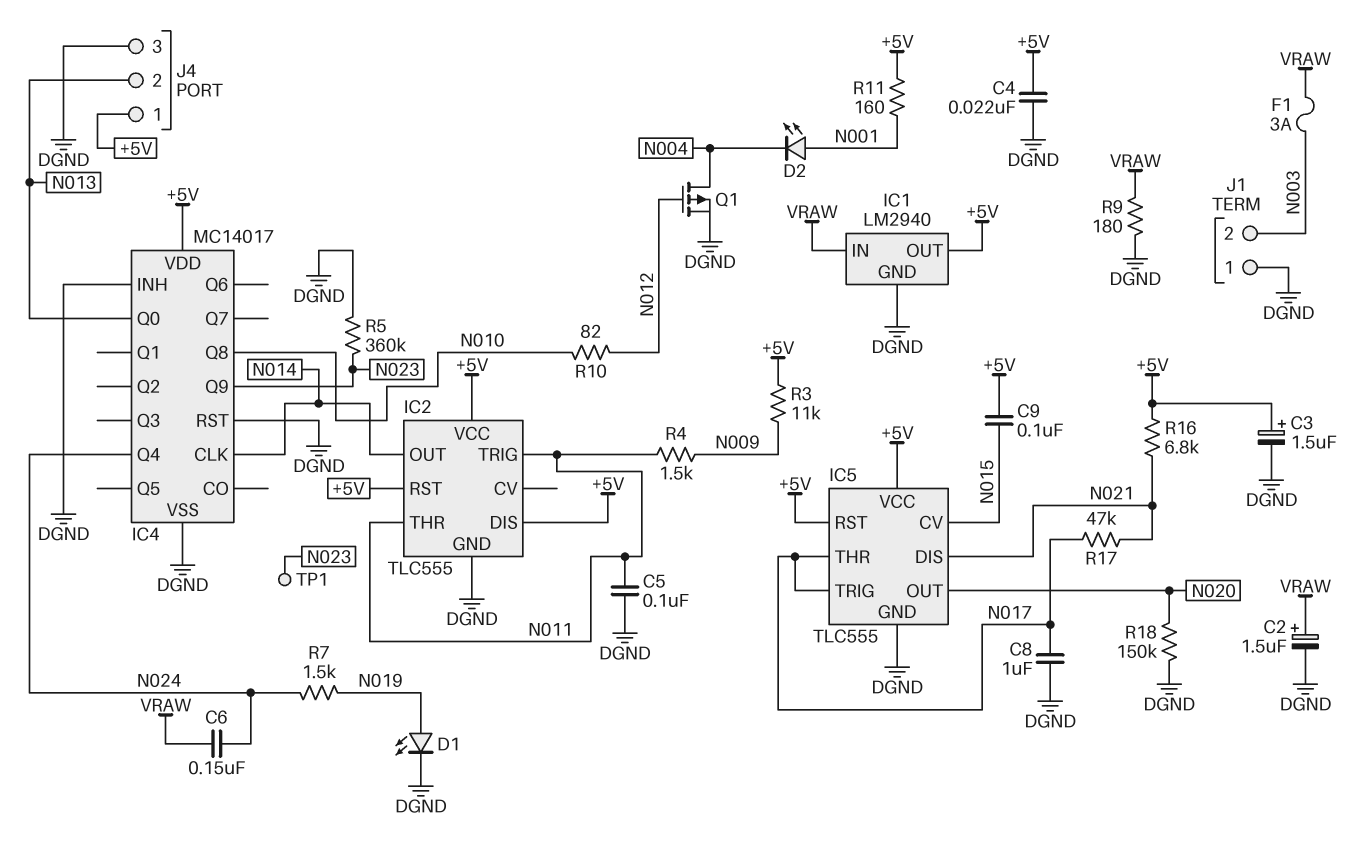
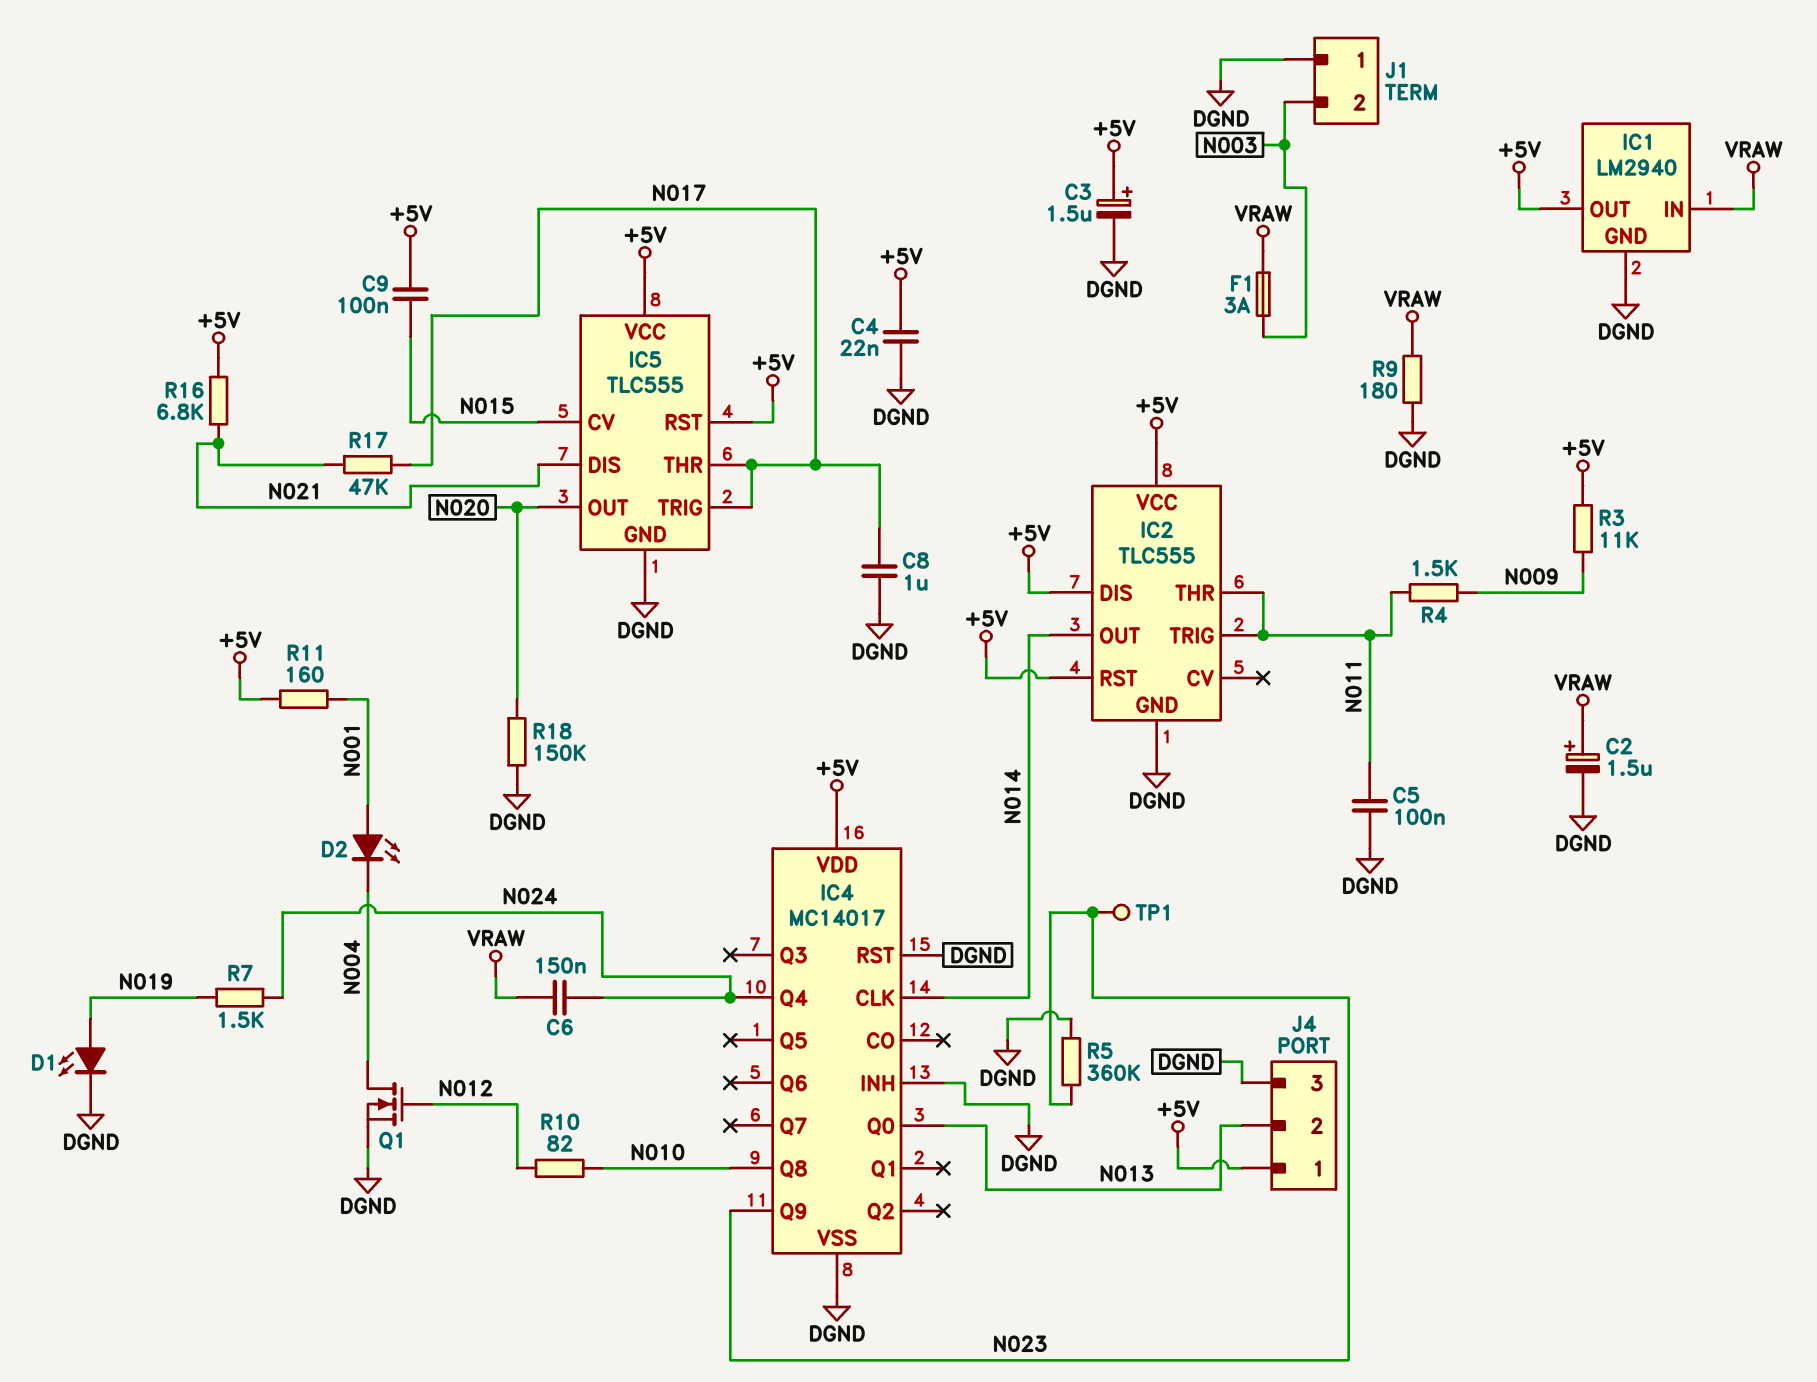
Q1: PMOS (G N012, D N004, S DGND) -> NMOS (G N012, D N004, S DGND)

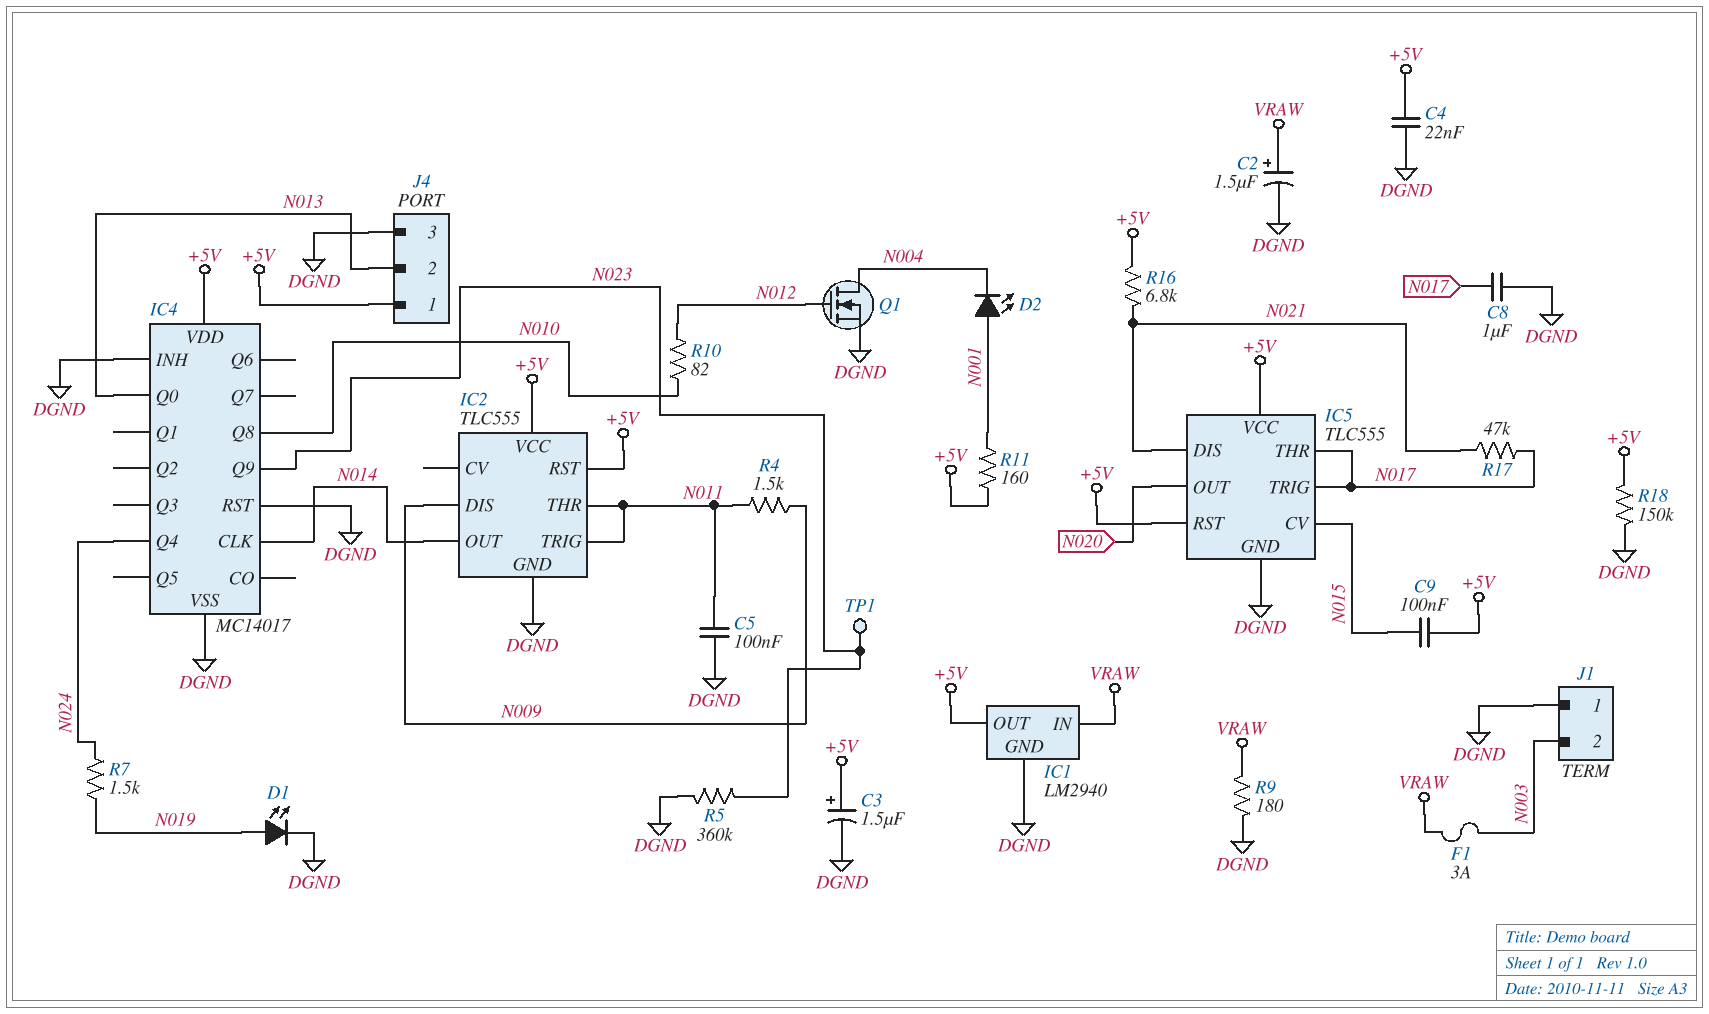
C6: 150nF (N024, VRAW) -> none
IC2 pin DIS: +5V -> N009
R3: 11k (+5V, N009) -> none
R18: 150k (DGND, N020) -> 150k (+5V, DGND)

